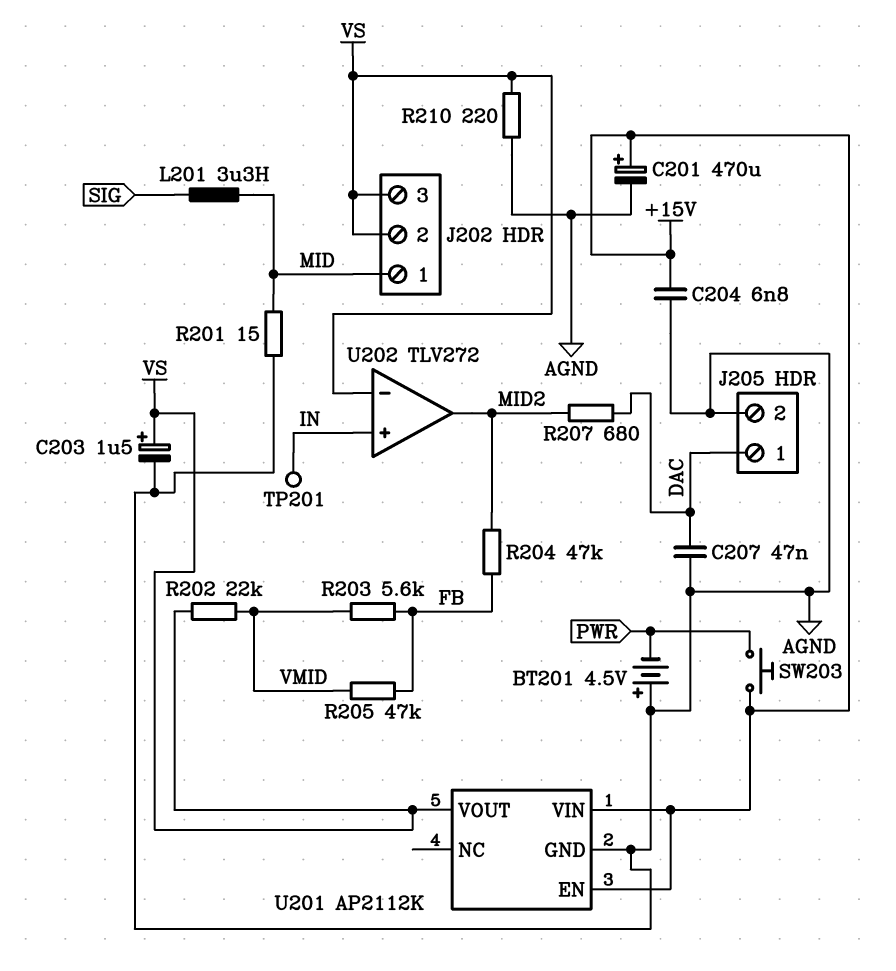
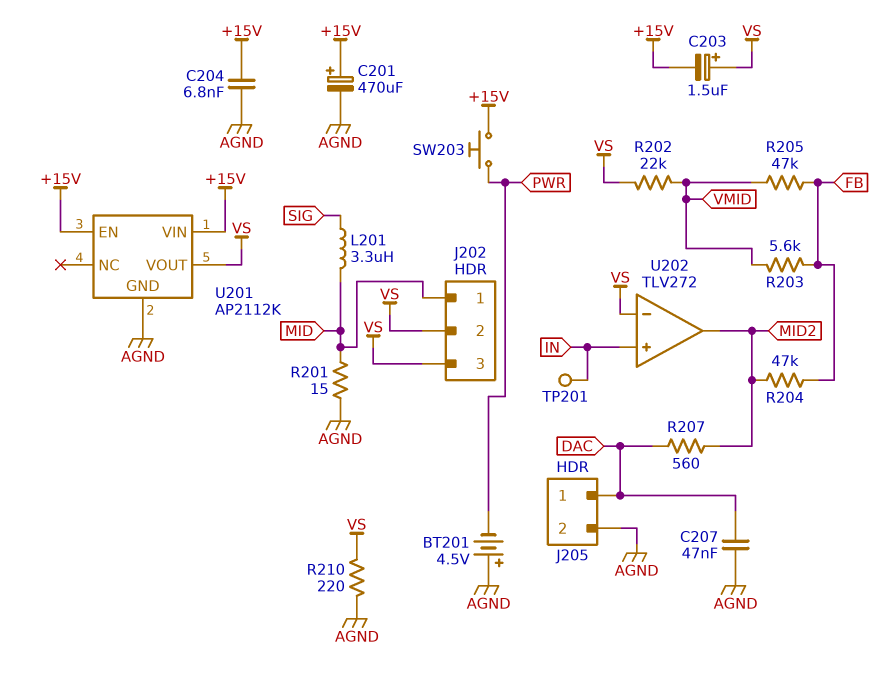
C203: 1.5uF (plus VS, minus AGND) -> 1.5uF (plus VS, minus +15V)
R207: 680 (DAC, MID2) -> 560 (DAC, MID2)

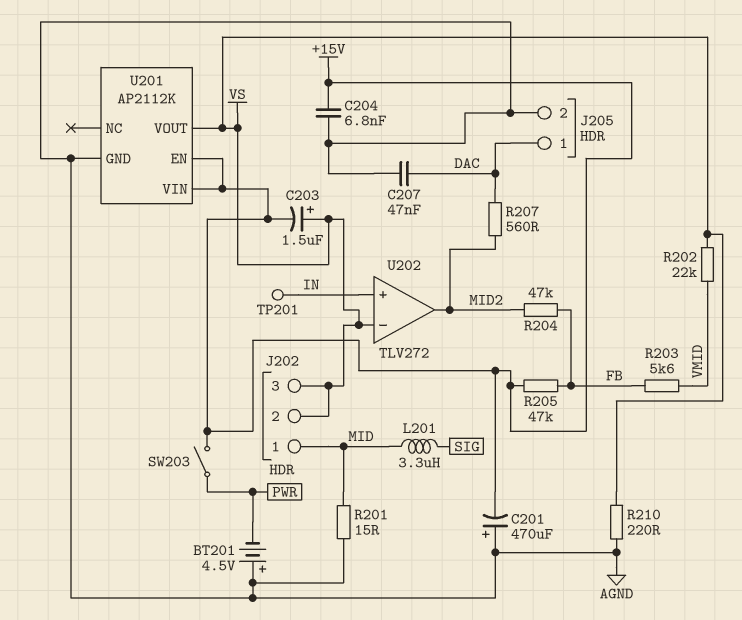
C201: 470uF (plus +15V, minus AGND) -> 470uF (plus AGND, minus +15V)
R205: 47k (FB, VMID) -> 47k (+15V, FB)
SW203: button (+15V, PWR) -> switch (+15V, PWR)

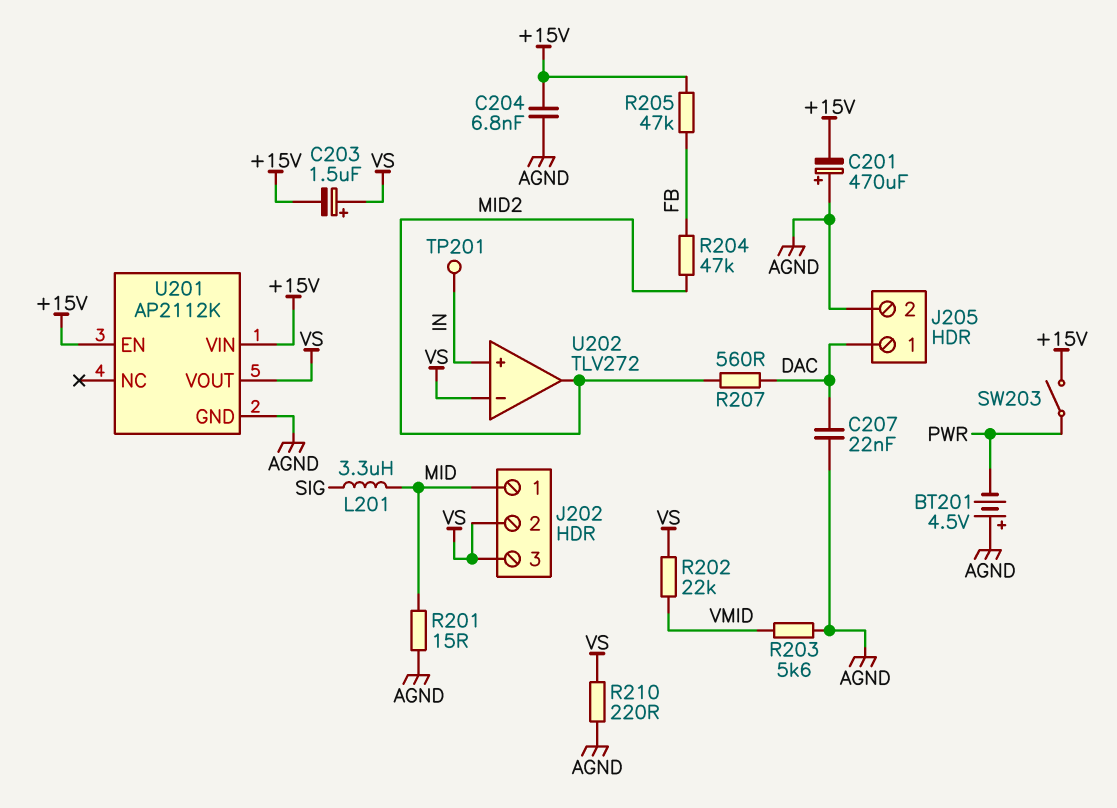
C207: 47nF (AGND, DAC) -> 22nF (AGND, DAC)
R203: 5.6k (FB, VMID) -> 5.6k (AGND, VMID)

